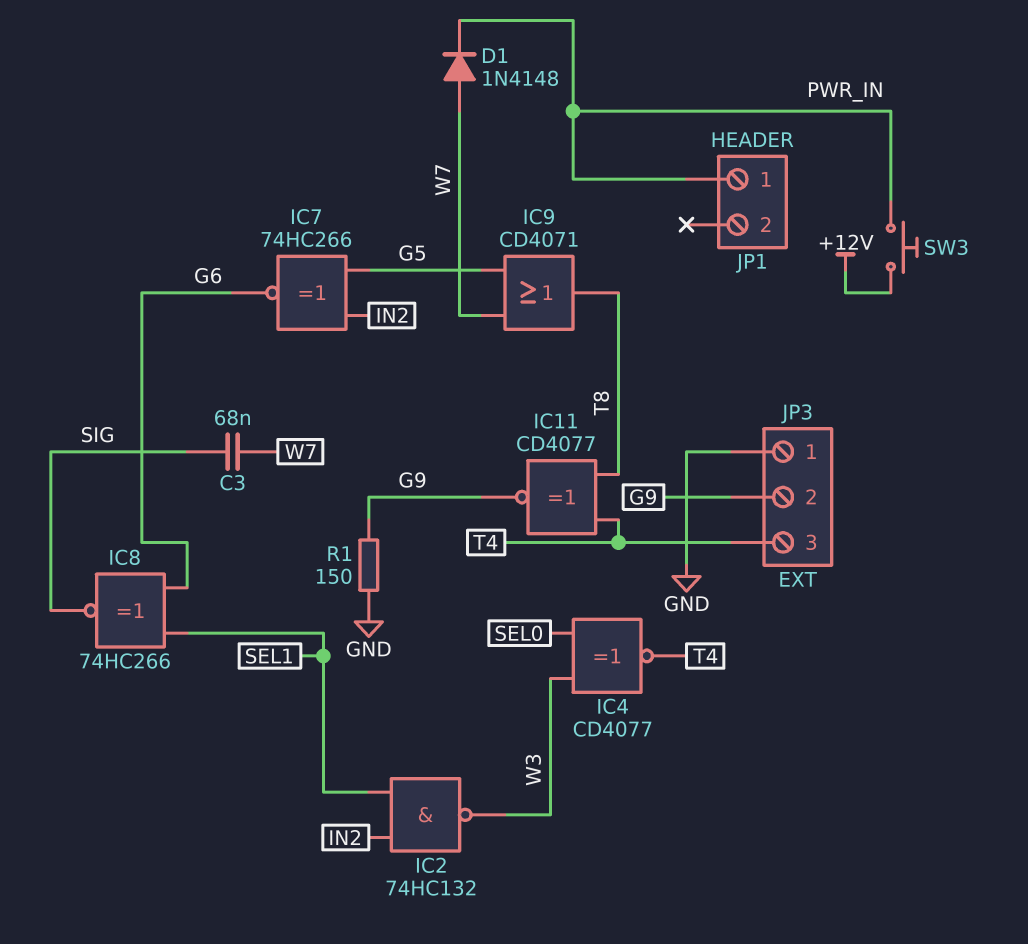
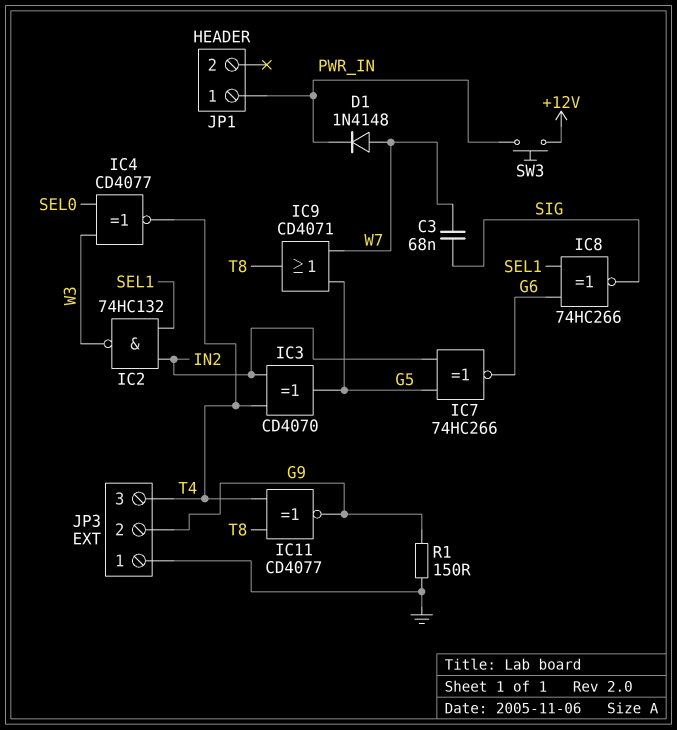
IC3: none -> XOR CD4070 (in IN2, in T4, out G5)

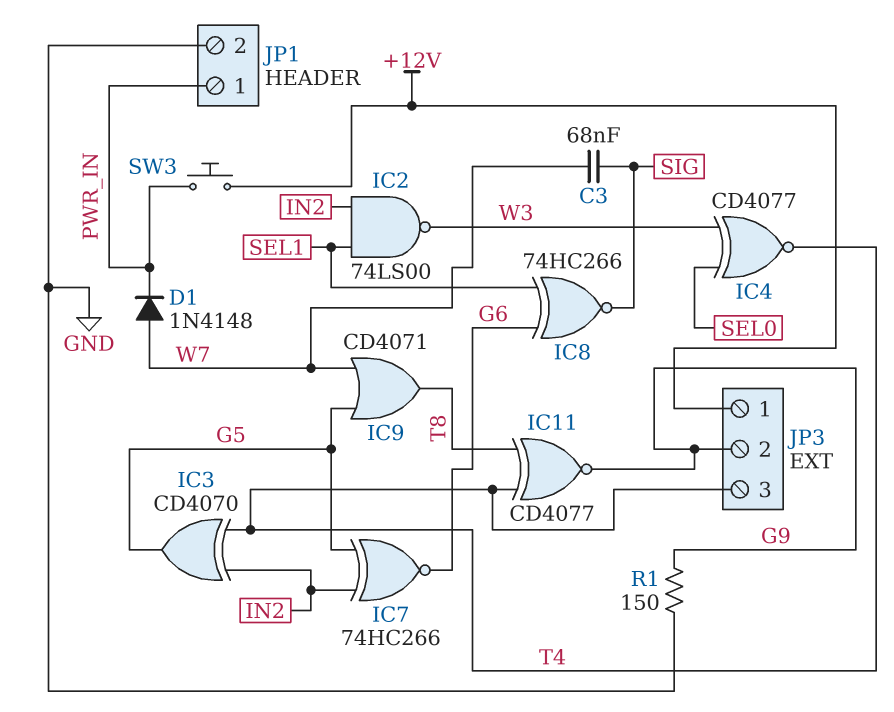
IC2: NAND 74HC132 (in IN2, in SEL1, out W3) -> NAND 74LS00 (in IN2, in SEL1, out W3)
JP1 pin 2: none -> GND
JP3 pin 1: GND -> +12V

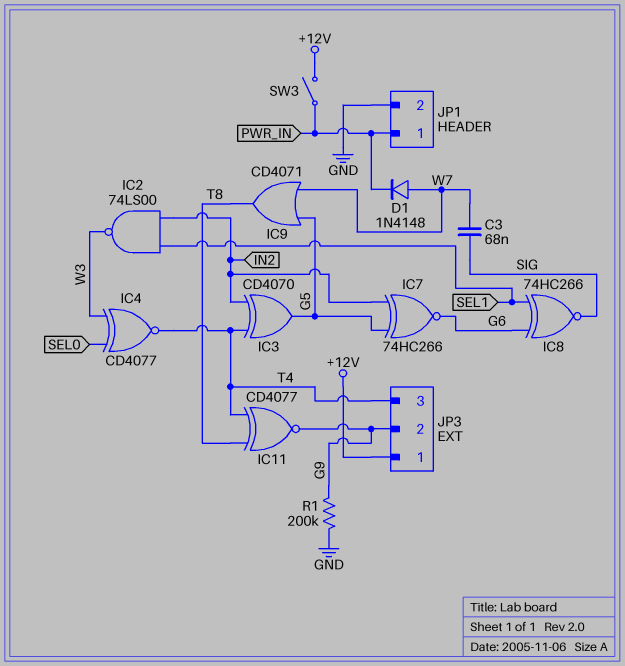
R1: 150 (G9, GND) -> 200k (G9, GND)
SW3: button (+12V, PWR_IN) -> switch (+12V, PWR_IN)

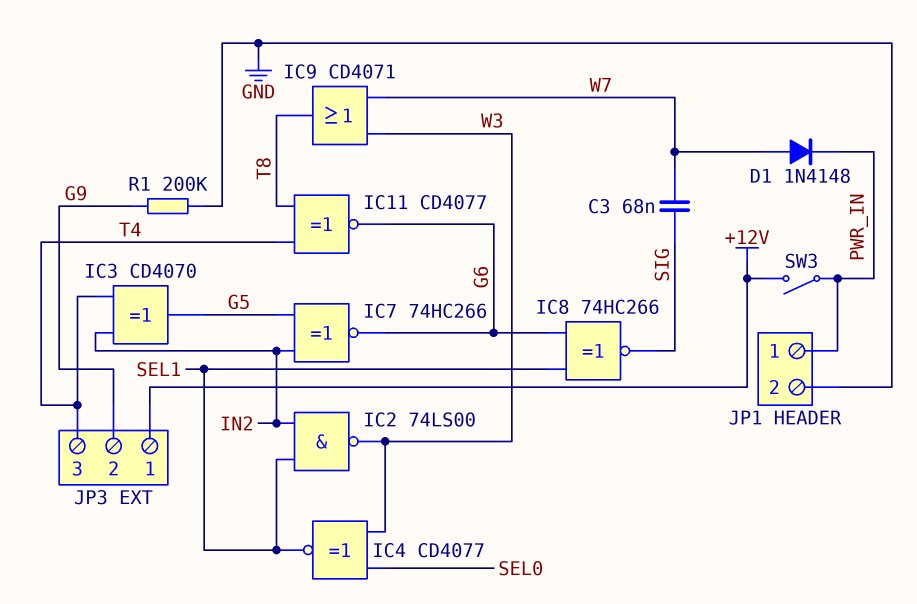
IC4: XNOR CD4077 (in SEL0, in W3, out T4) -> XNOR CD4077 (in SEL0, in W3, out SEL1)
IC9: OR CD4071 (in G5, in W7, out T8) -> OR CD4071 (in W3, in W7, out T8)
IC11: XNOR CD4077 (in T4, in T8, out G9) -> XNOR CD4077 (in T4, in T8, out G6)

